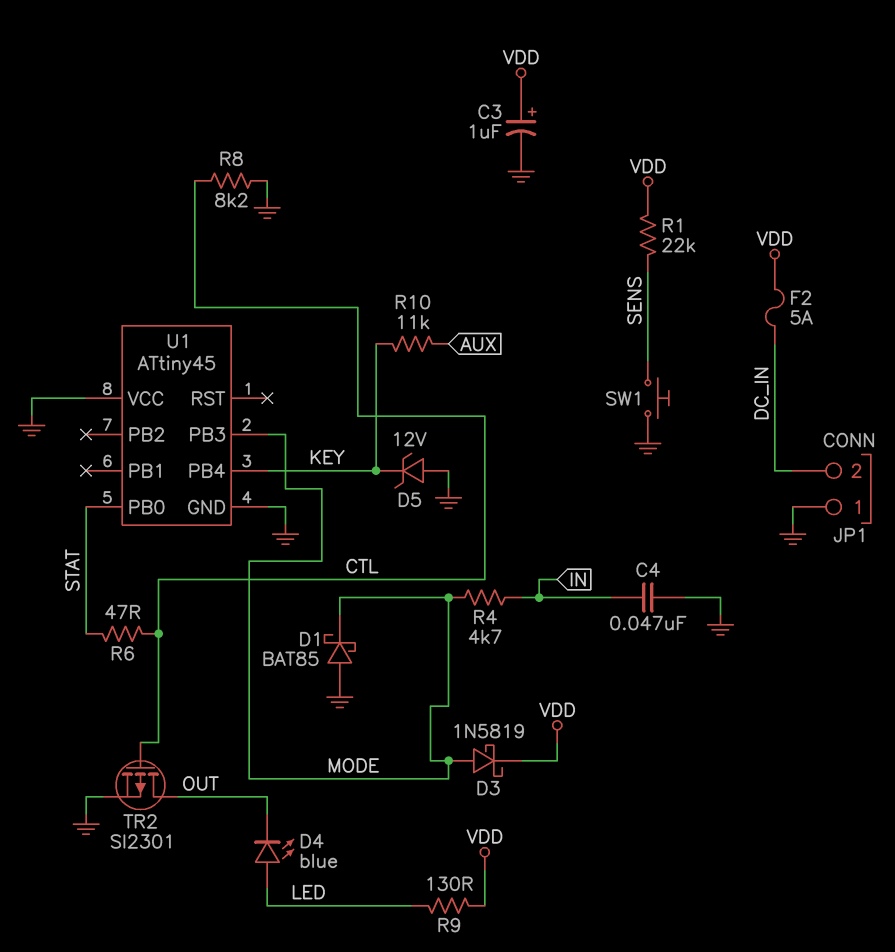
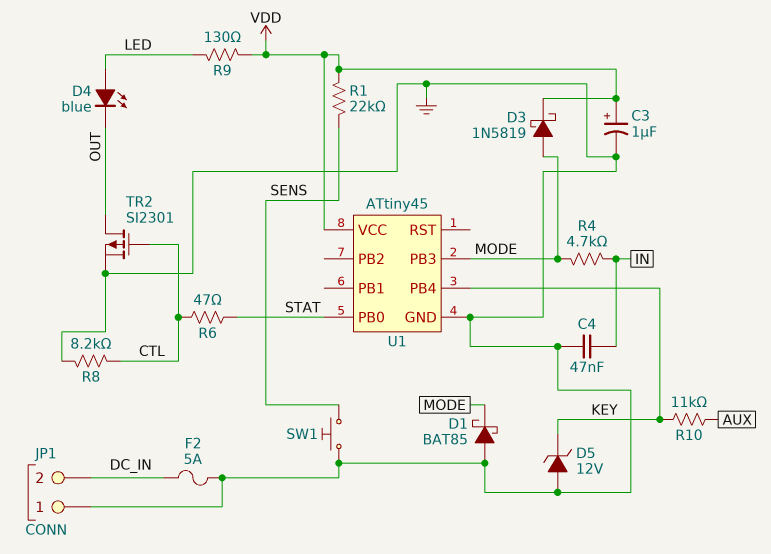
F2: 5A (DC_IN, VDD) -> 5A (DC_IN, GND)
U1 pin VCC: GND -> VDD

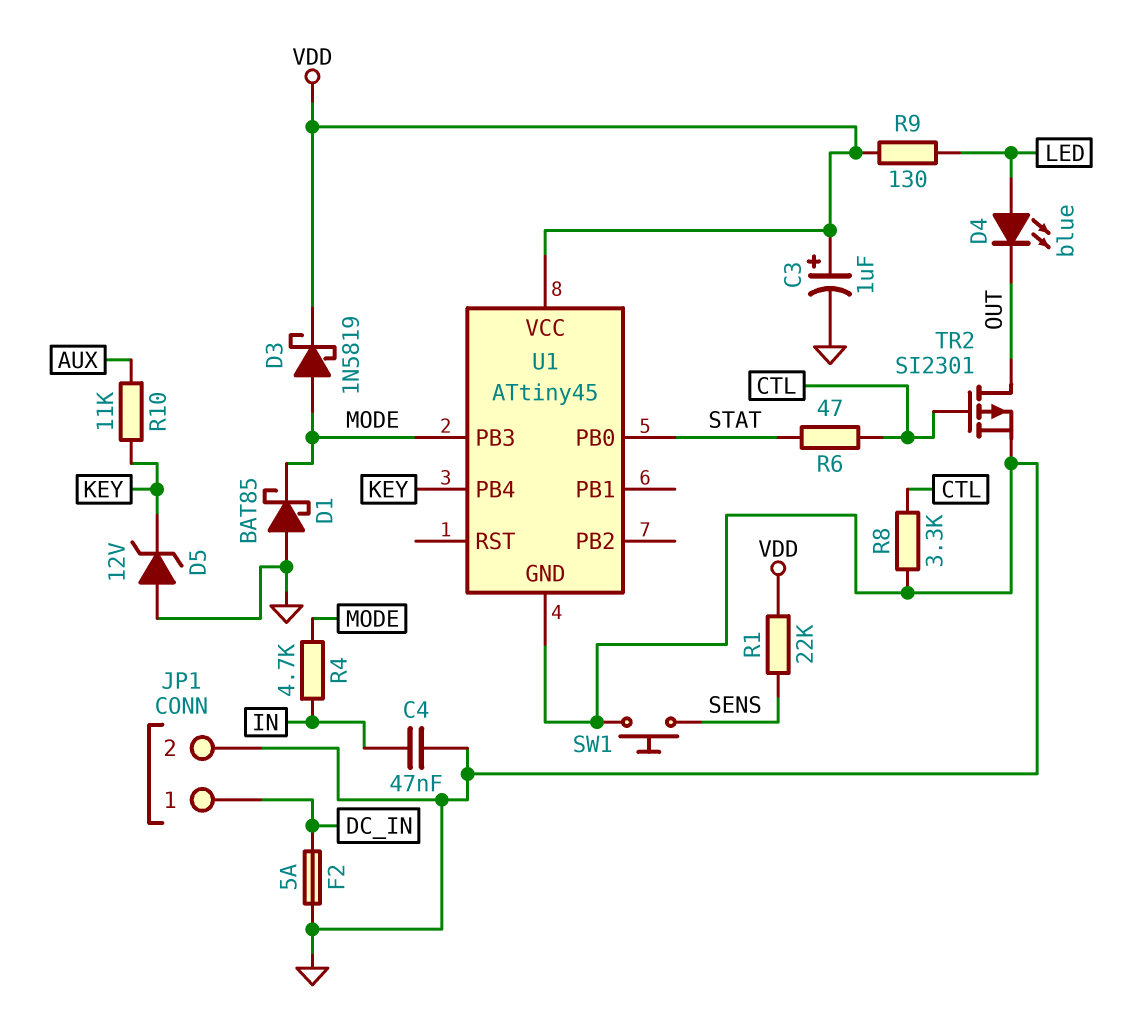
JP1 pin 1: GND -> DC_IN
JP1 pin 2: DC_IN -> GND
R8: 8.2k (CTL, GND) -> 3.3k (CTL, GND)

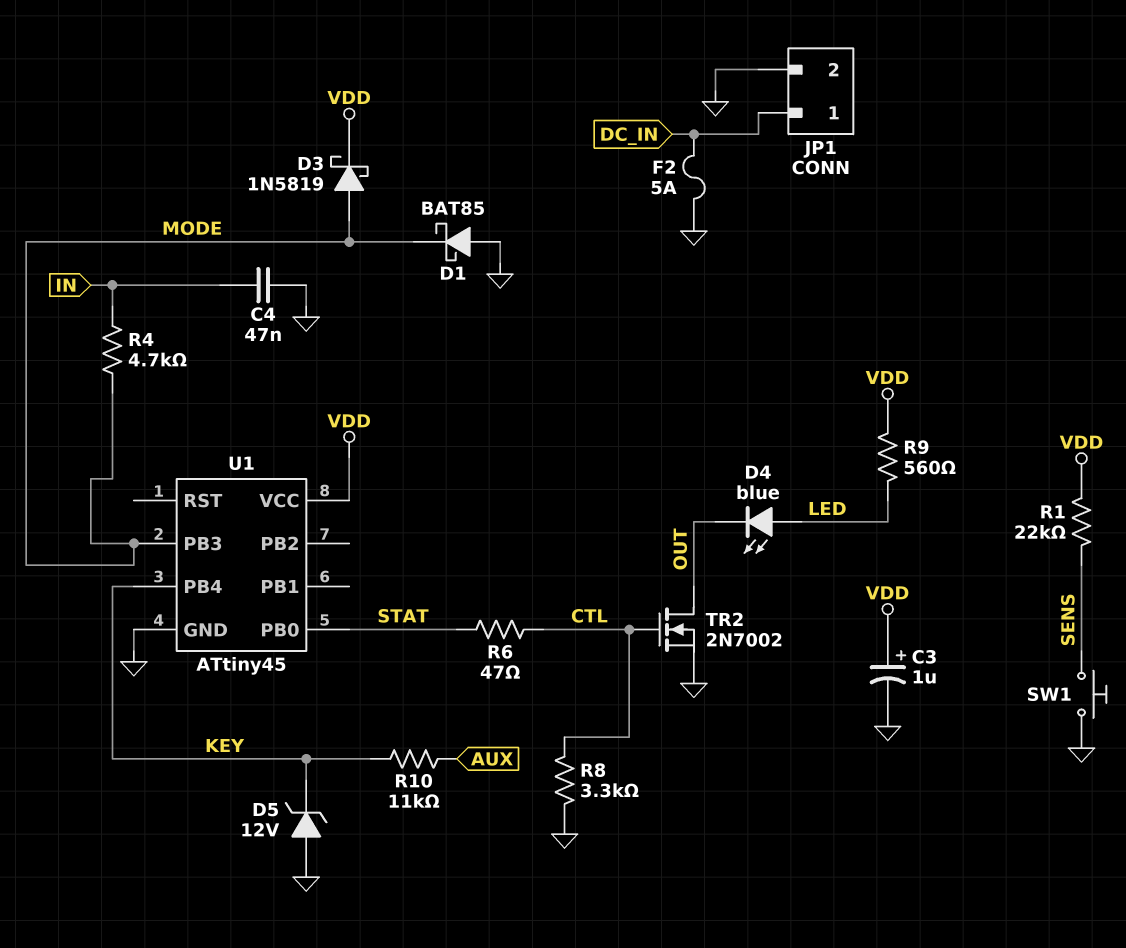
R9: 130 (LED, VDD) -> 560 (LED, VDD)
TR2: PMOS SI2301 (G CTL, D OUT, S GND) -> NMOS 2N7002 (G CTL, D OUT, S GND)

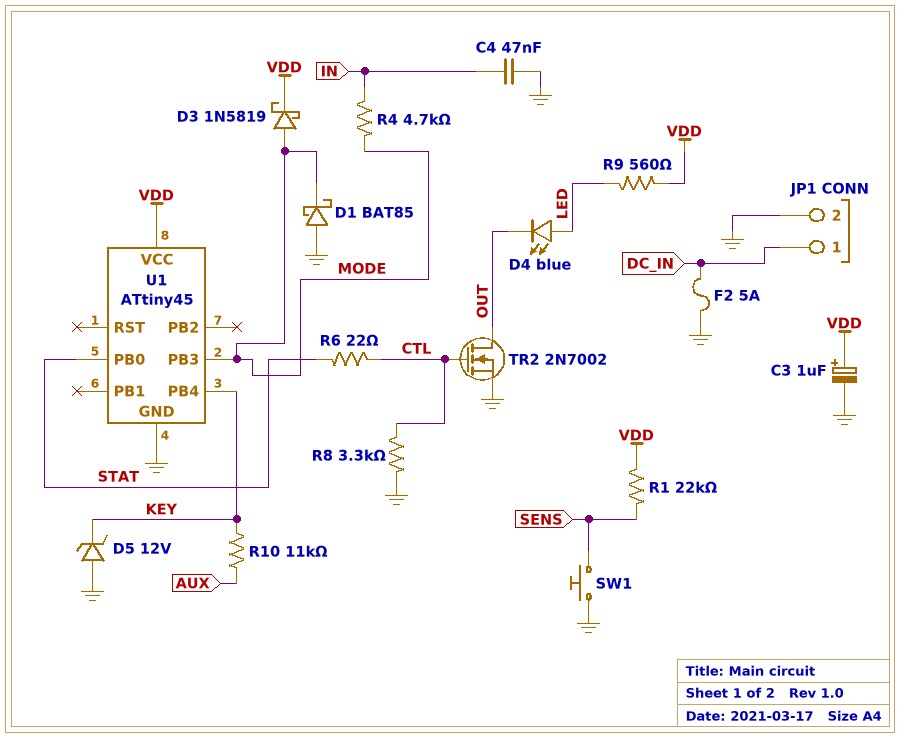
R6: 47 (CTL, STAT) -> 22 (CTL, STAT)

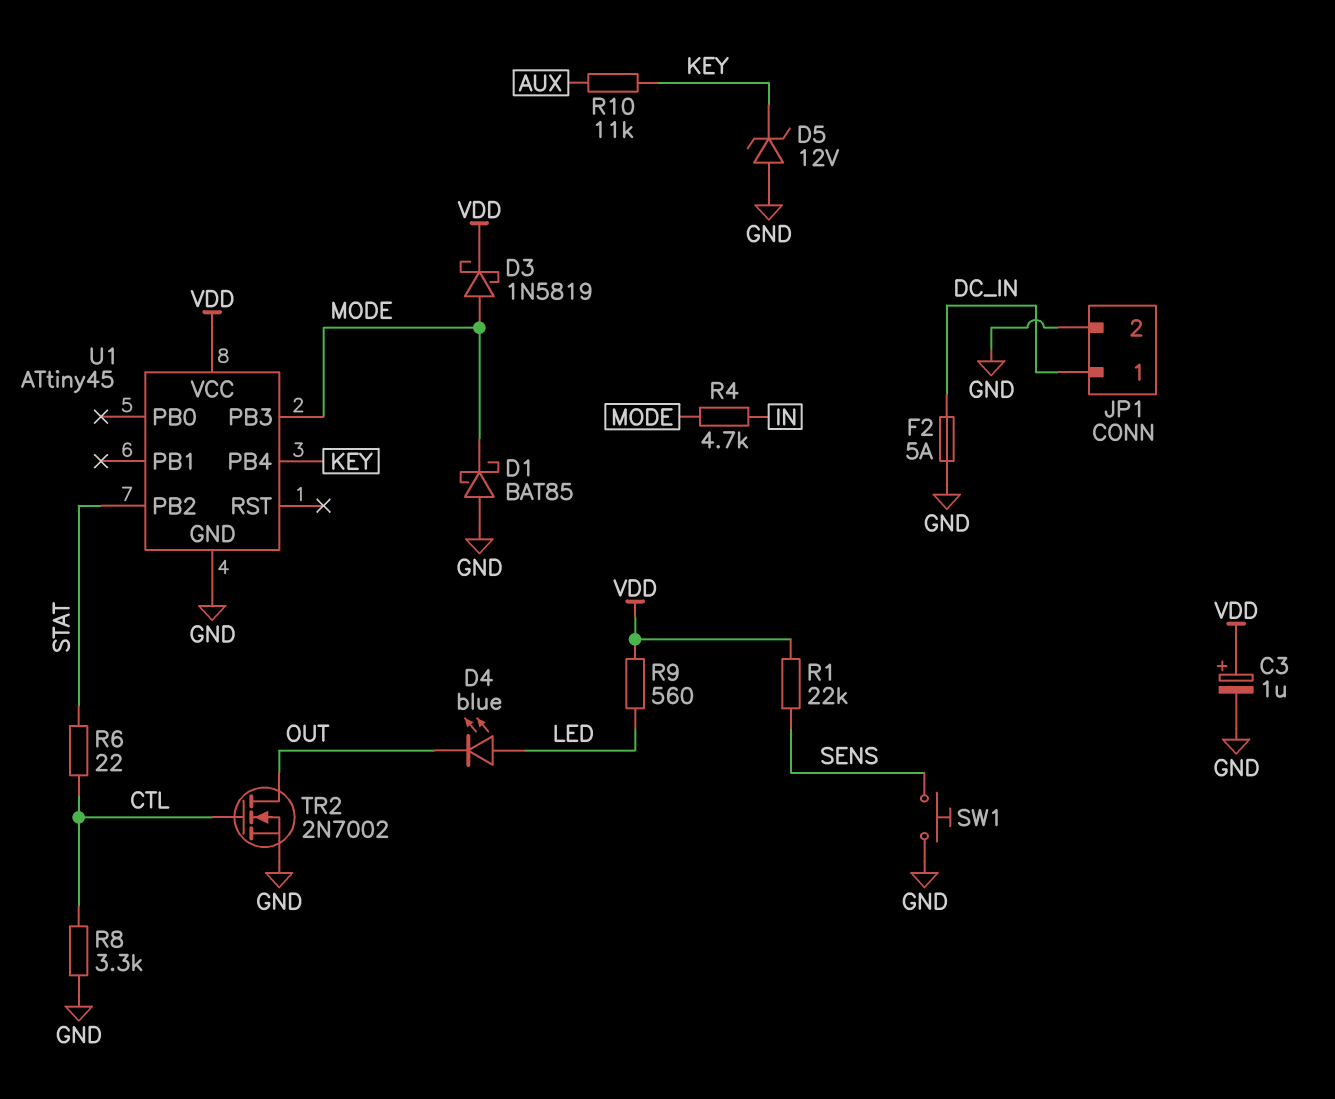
C4: 47nF (GND, IN) -> none
U1 pin PB0: STAT -> none
U1 pin PB2: none -> STAT

